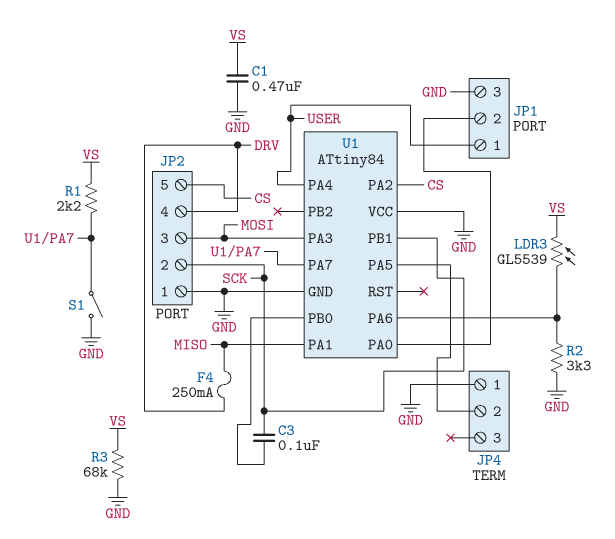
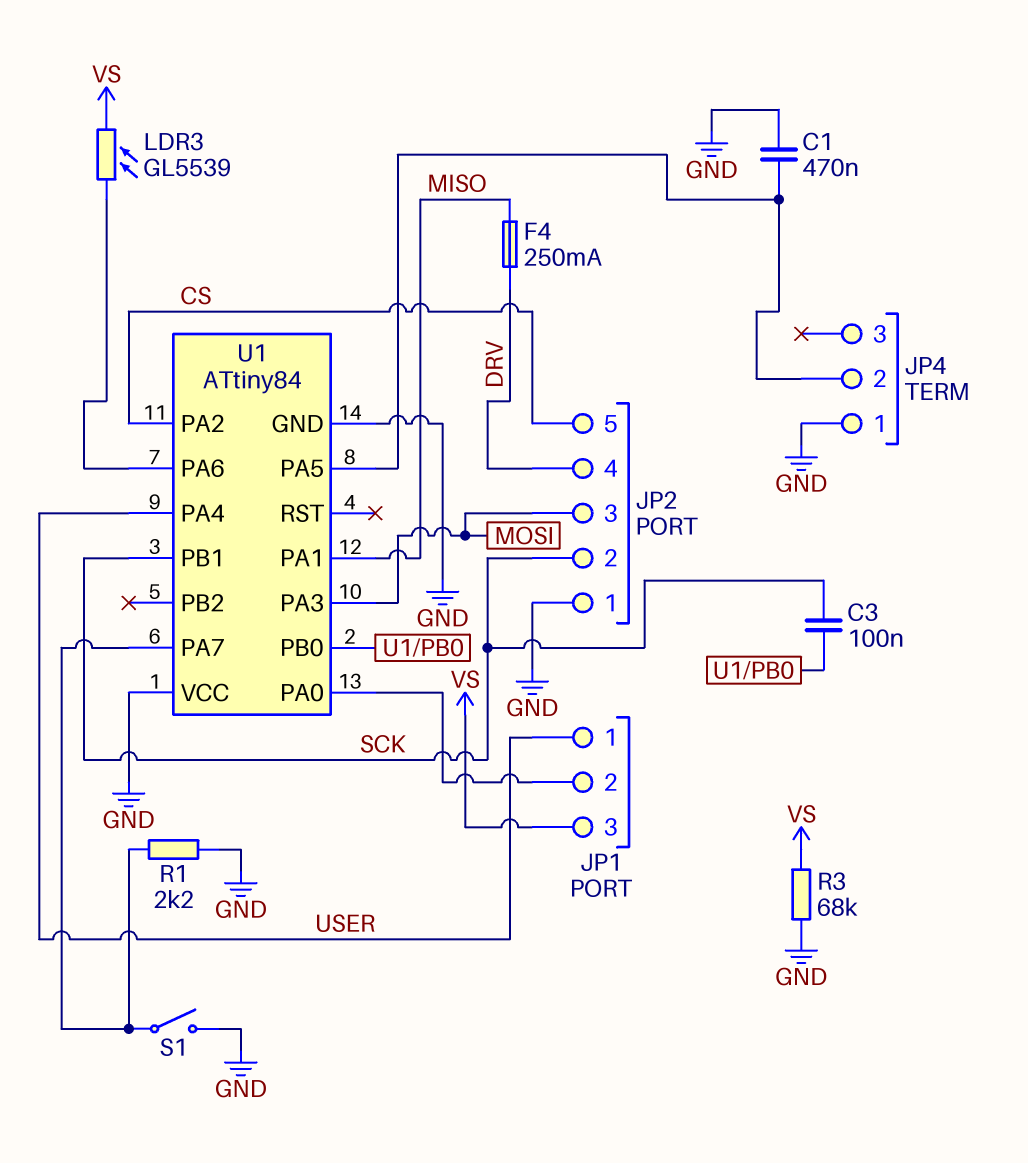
C1: 470nF (GND, VS) -> 470nF (GND, JP4/2)
JP1 pin 3: GND -> VS
R1: 2.2k (U1/PA7, VS) -> 2.2k (GND, U1/PA7)
R2: 3.3k (GND, U1/PA6) -> none

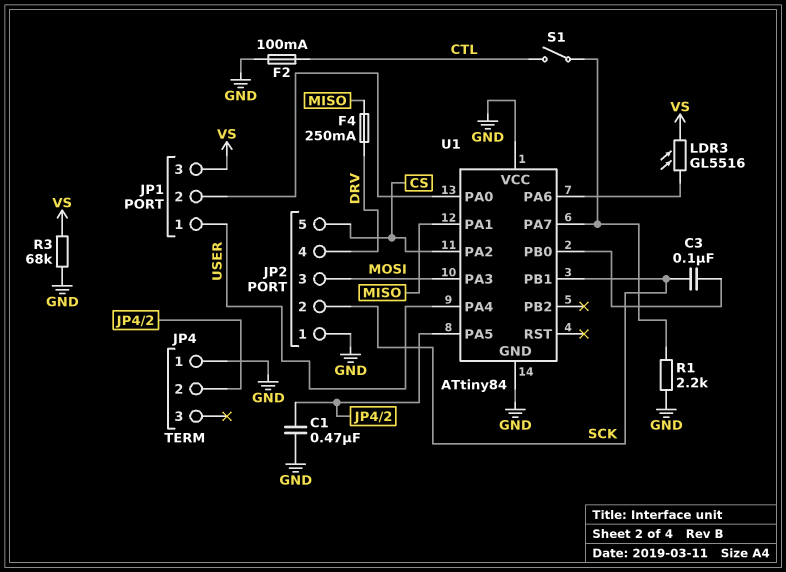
F2: none -> 100mA (CTL, GND)
LDR3: GL5539 (U1/PA6, VS) -> GL5516 (U1/PA6, VS)
S1: switch (GND, U1/PA7) -> switch (CTL, U1/PA7)

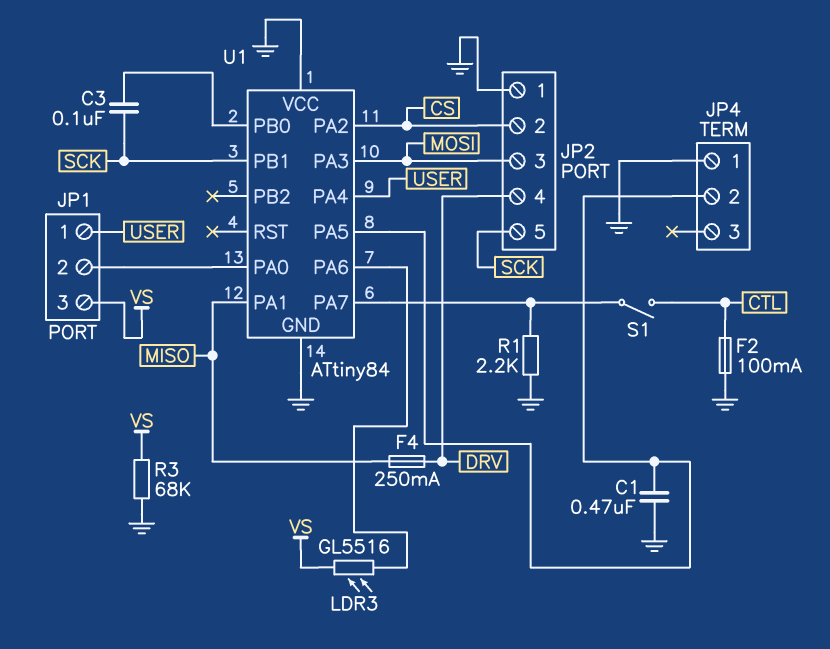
JP2 pin 2: SCK -> CS
JP2 pin 5: CS -> SCK

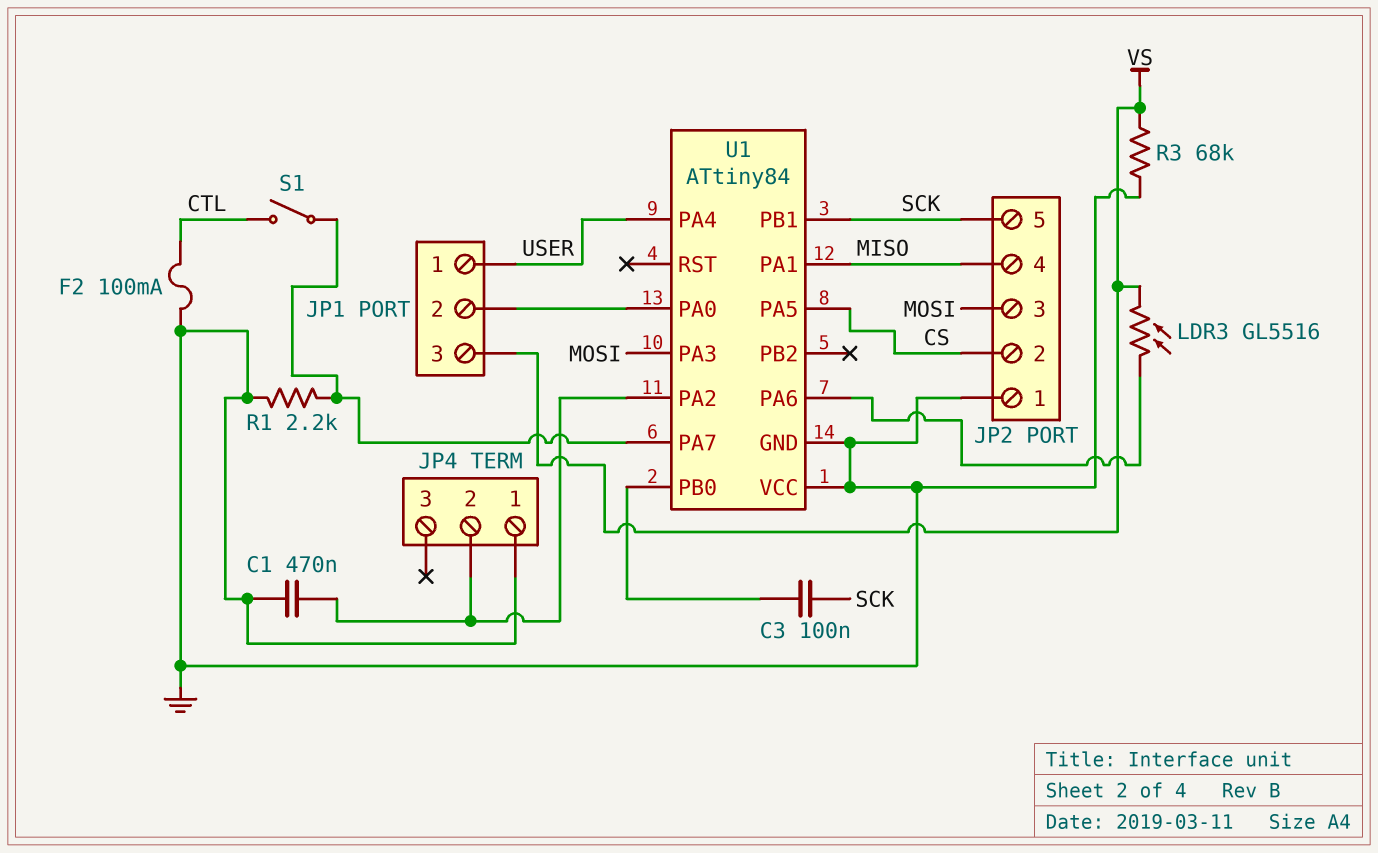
F4: 250mA (DRV, MISO) -> none
JP2 pin 4: DRV -> MISO
U1 pin PA2: CS -> JP4/2
U1 pin PA5: JP4/2 -> CS

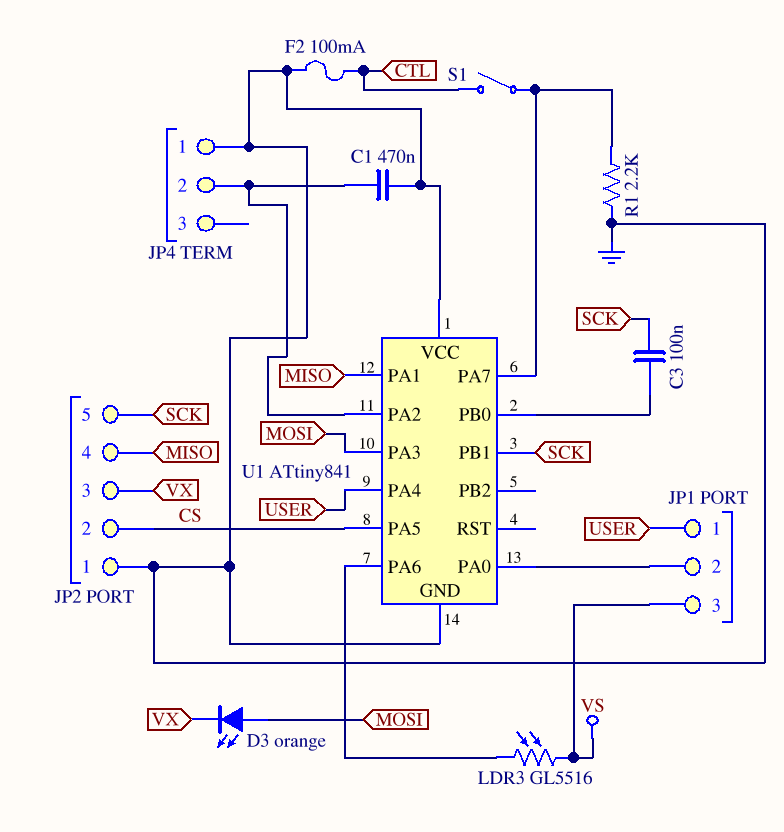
D3: none -> LED orange (A MOSI, K VX)
JP2 pin 3: MOSI -> VX
R3: 68k (GND, VS) -> none
U1: ATtiny84 -> ATtiny841

